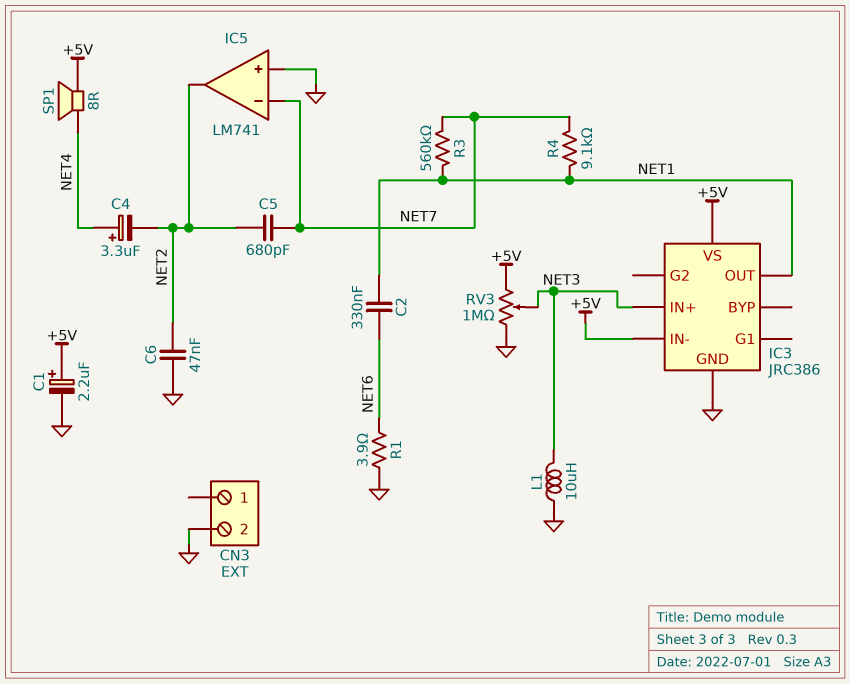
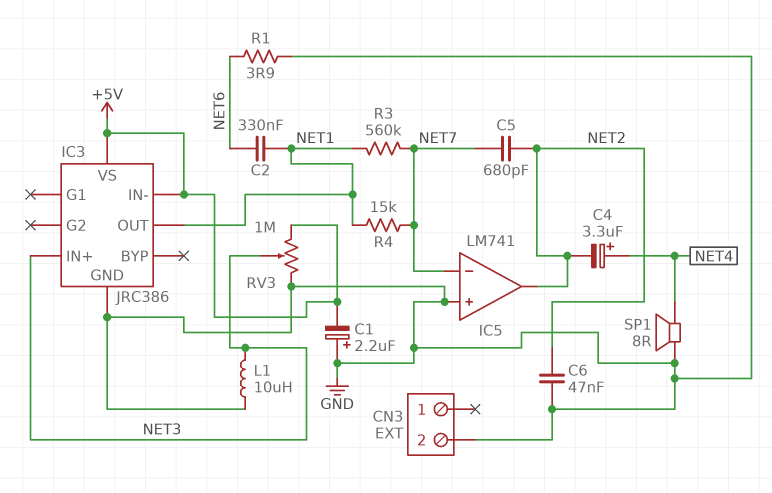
C1: 2.2uF (plus +5V, minus GND) -> 2.2uF (plus GND, minus +5V)
R4: 9.1k (NET1, NET7) -> 15k (NET1, NET7)
SP1: speaker 8R (+5V, NET4) -> speaker 8R (GND, NET4)

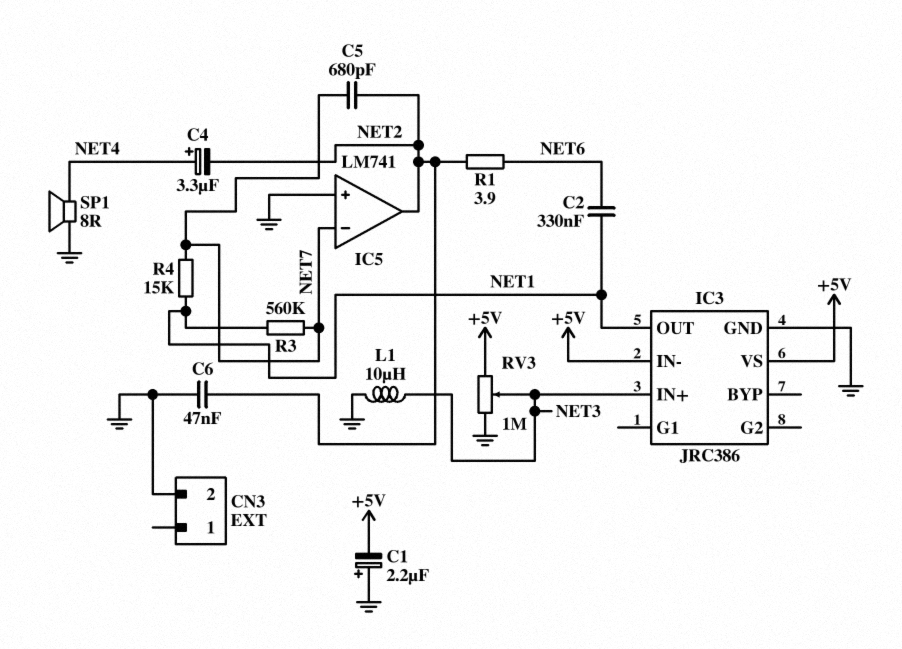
R1: 3.9 (GND, NET6) -> 3.9 (NET2, NET6)

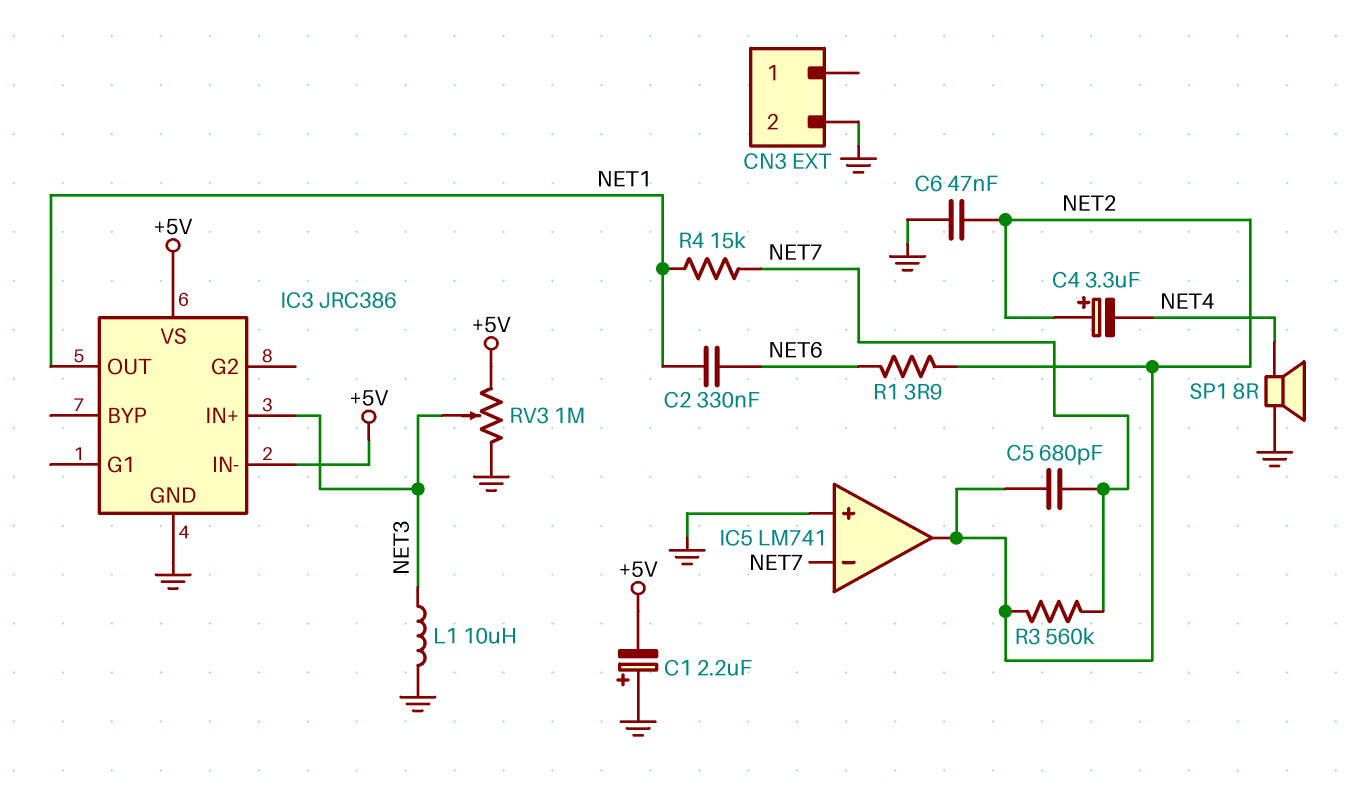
C4: 3.3uF (plus NET4, minus NET2) -> 3.3uF (plus NET2, minus NET4)
R3: 560k (NET1, NET7) -> 560k (NET2, NET7)

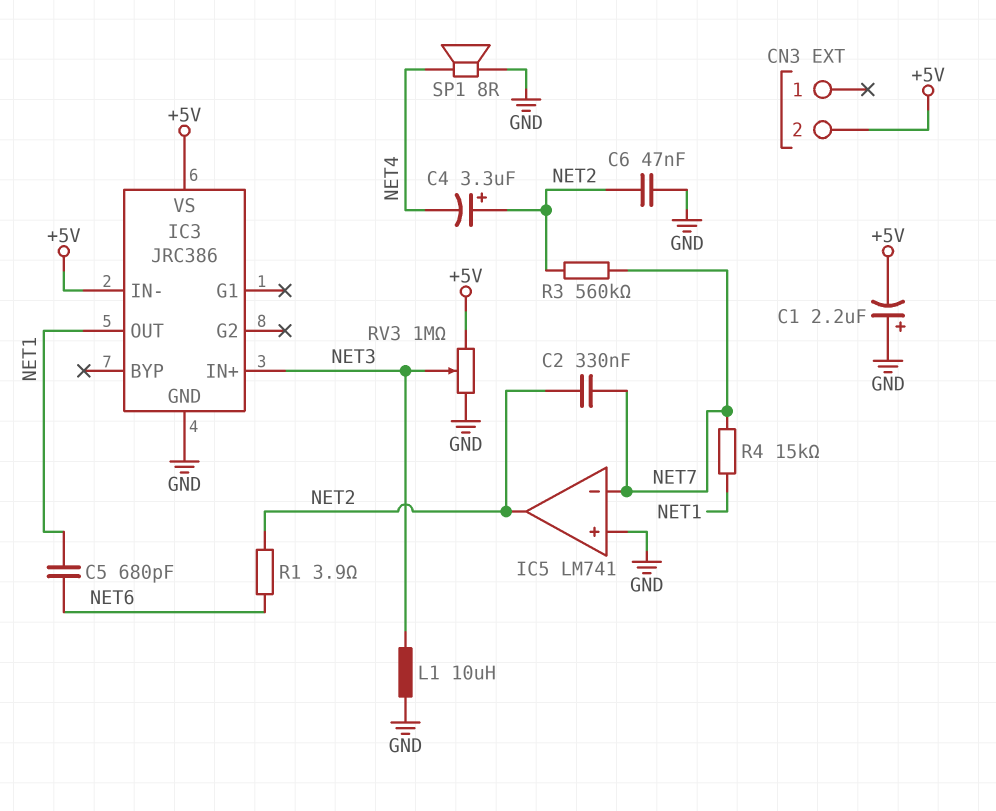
C2: 330nF (NET1, NET6) -> 330nF (NET2, NET7)
C5: 680pF (NET2, NET7) -> 680pF (NET1, NET6)
CN3 pin 2: GND -> +5V

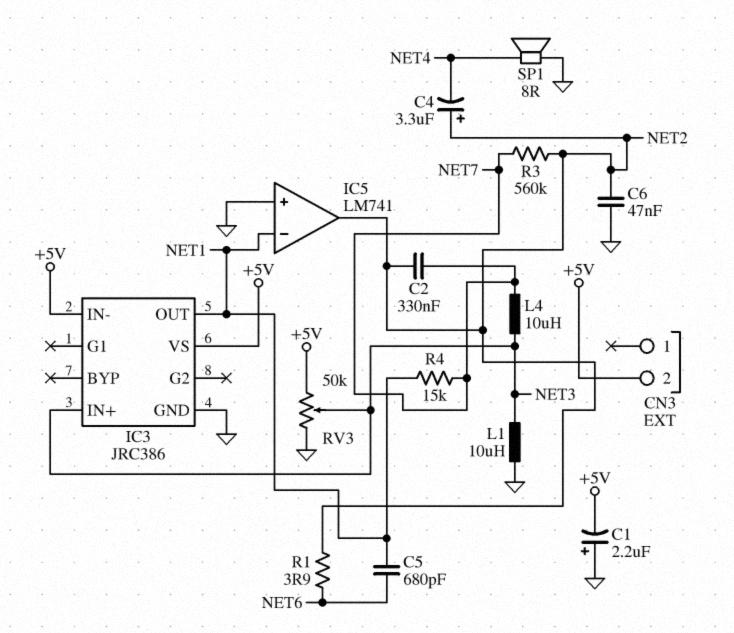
IC5 pin in-: NET7 -> NET1
L4: none -> 10uH (NET3, NET7)
RV3: 1M (+5V, GND, wiper NET3) -> 50k (+5V, GND, wiper NET3)

